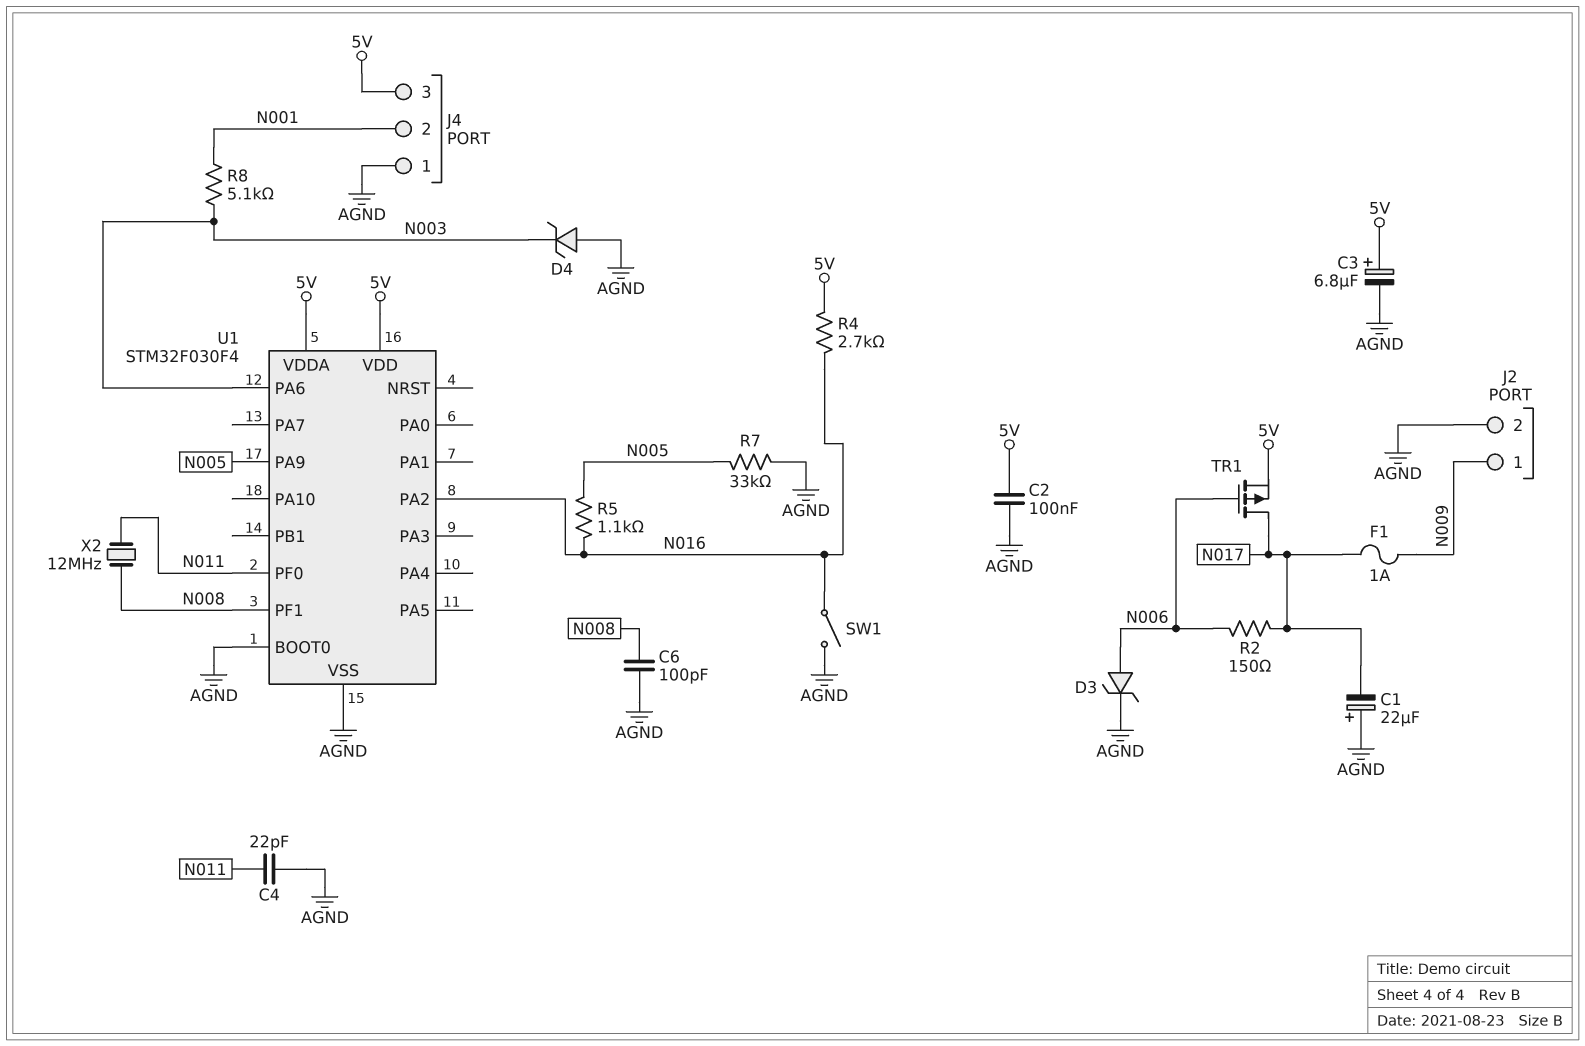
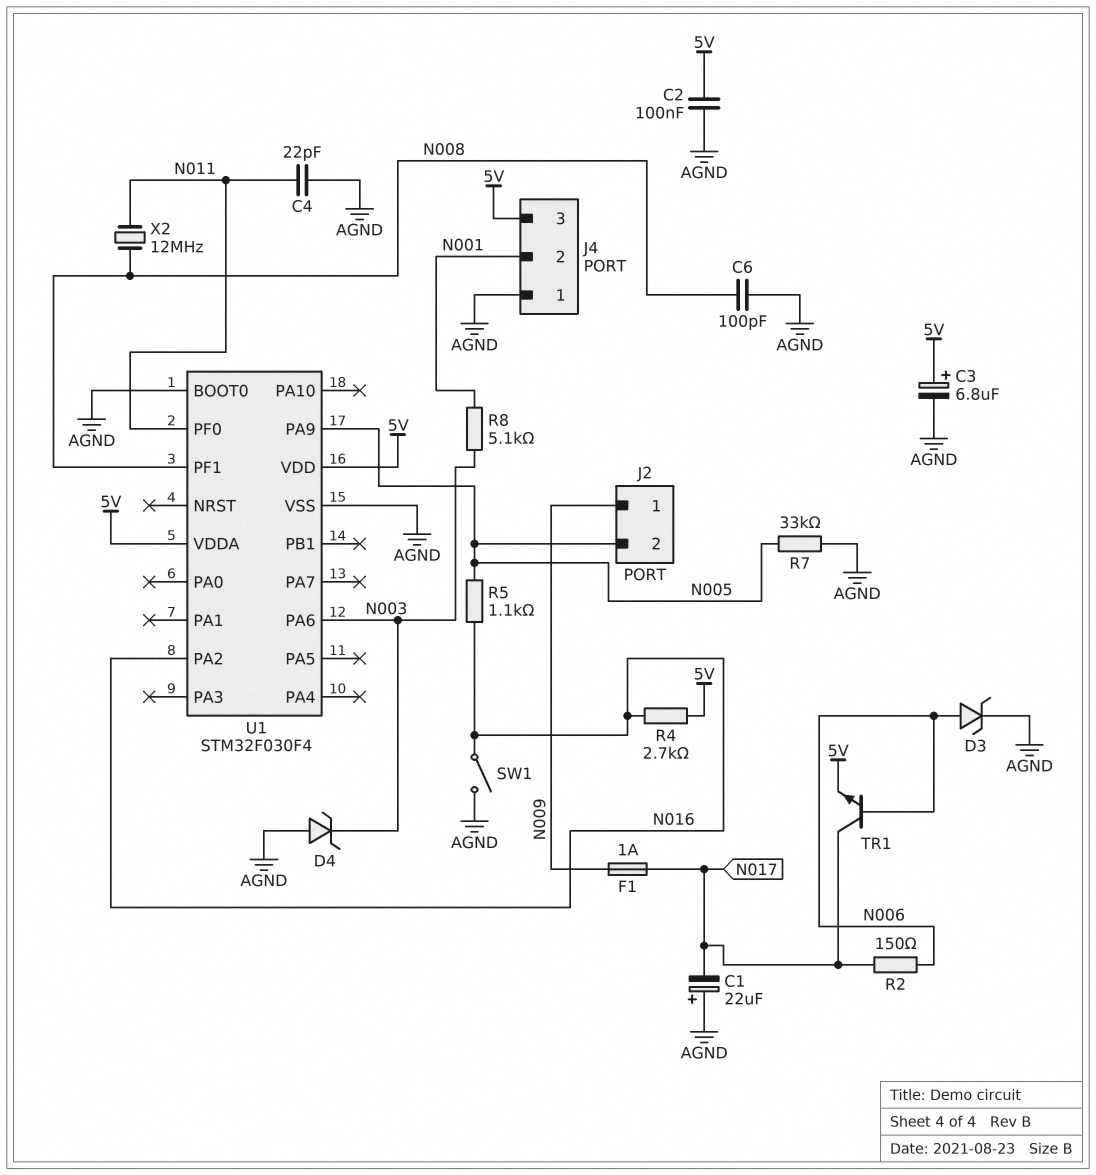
J2 pin 2: AGND -> N005
TR1: PMOS (G N006, D N017, S 5V) -> NPN (B N006, C N017, E 5V)

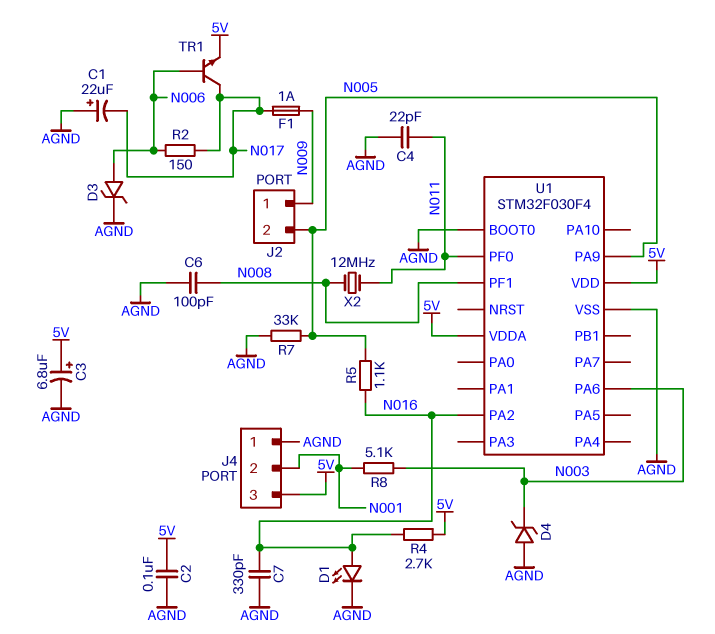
C7: none -> 330pF (AGND, N016)
D1: none -> LED (A N016, K AGND)
SW1: switch (AGND, N016) -> none

